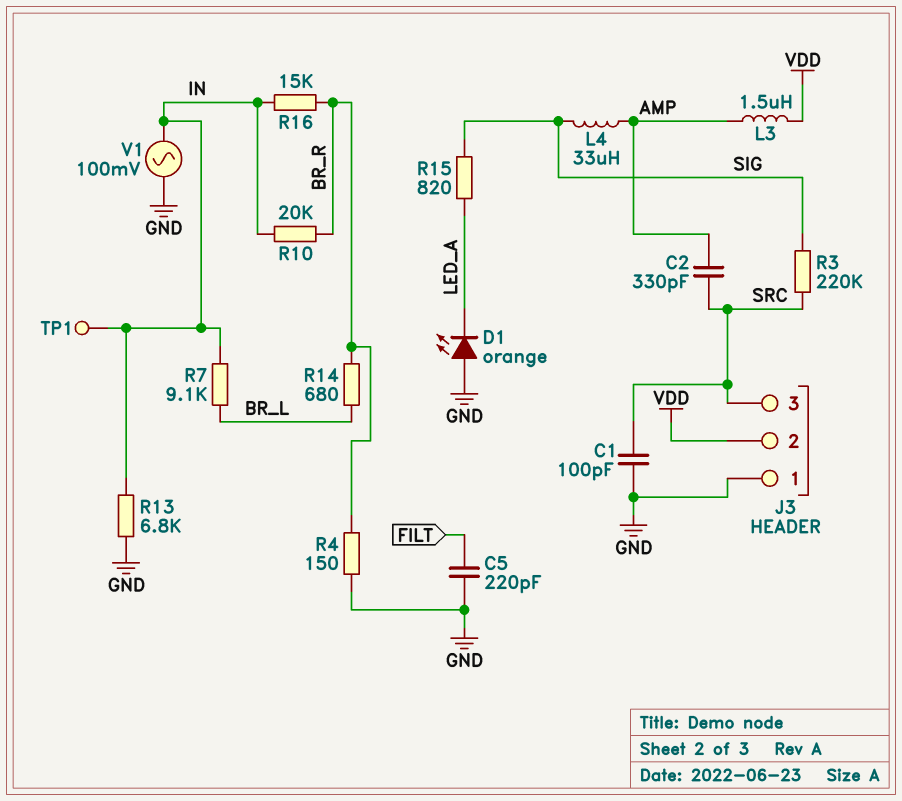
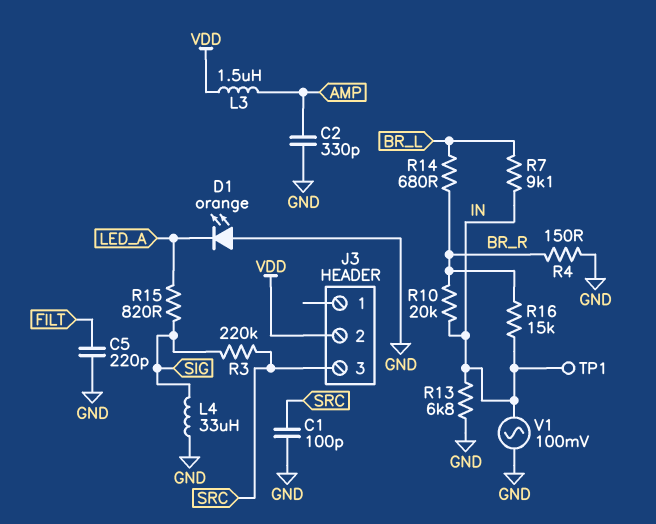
C2: 330pF (AMP, SRC) -> 330pF (AMP, GND)
J3 pin 1: GND -> none
L4: 33uH (AMP, SIG) -> 33uH (GND, SIG)

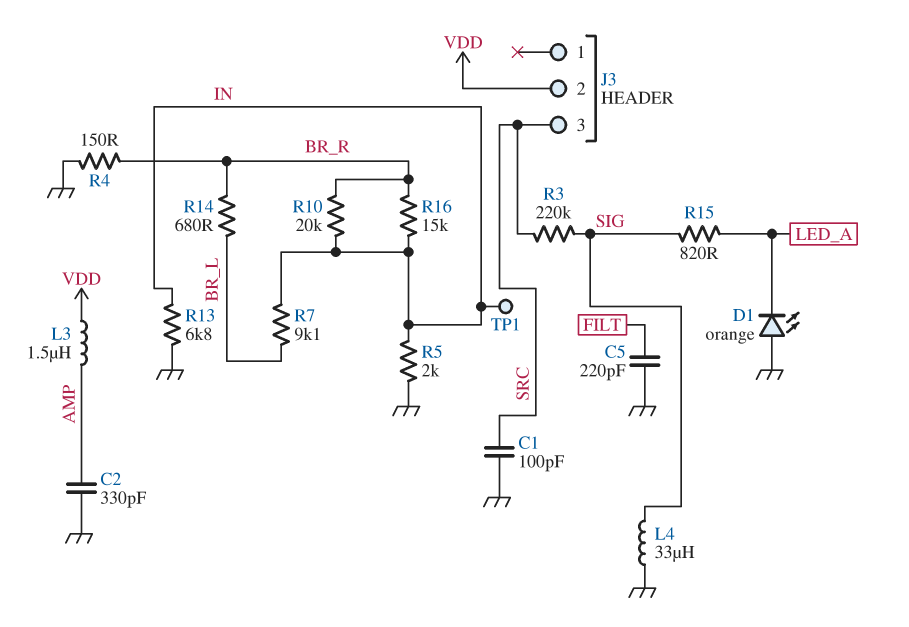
R5: none -> 2k (GND, IN)
V1: AC 100mV (GND, IN) -> none

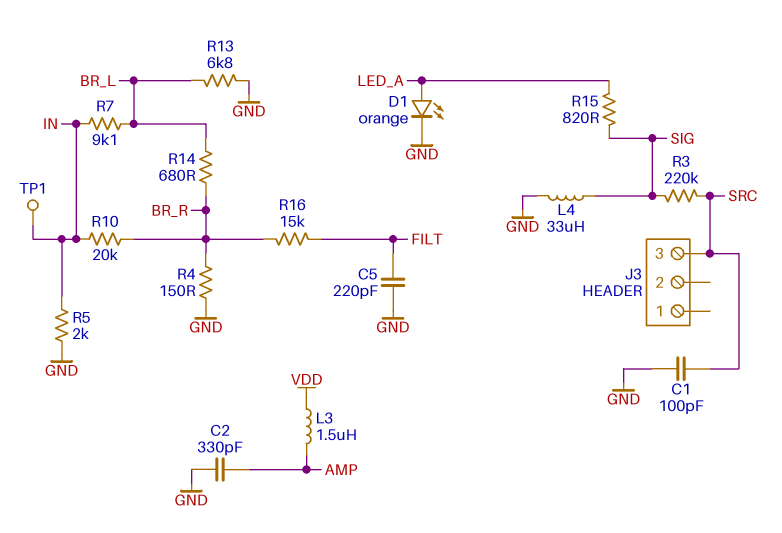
D1: LED orange (A GND, K LED_A) -> LED orange (A LED_A, K GND)
J3 pin 2: VDD -> none
R13: 6.8k (GND, IN) -> 6.8k (BR_L, GND)
R16: 15k (BR_R, IN) -> 15k (BR_R, FILT)

